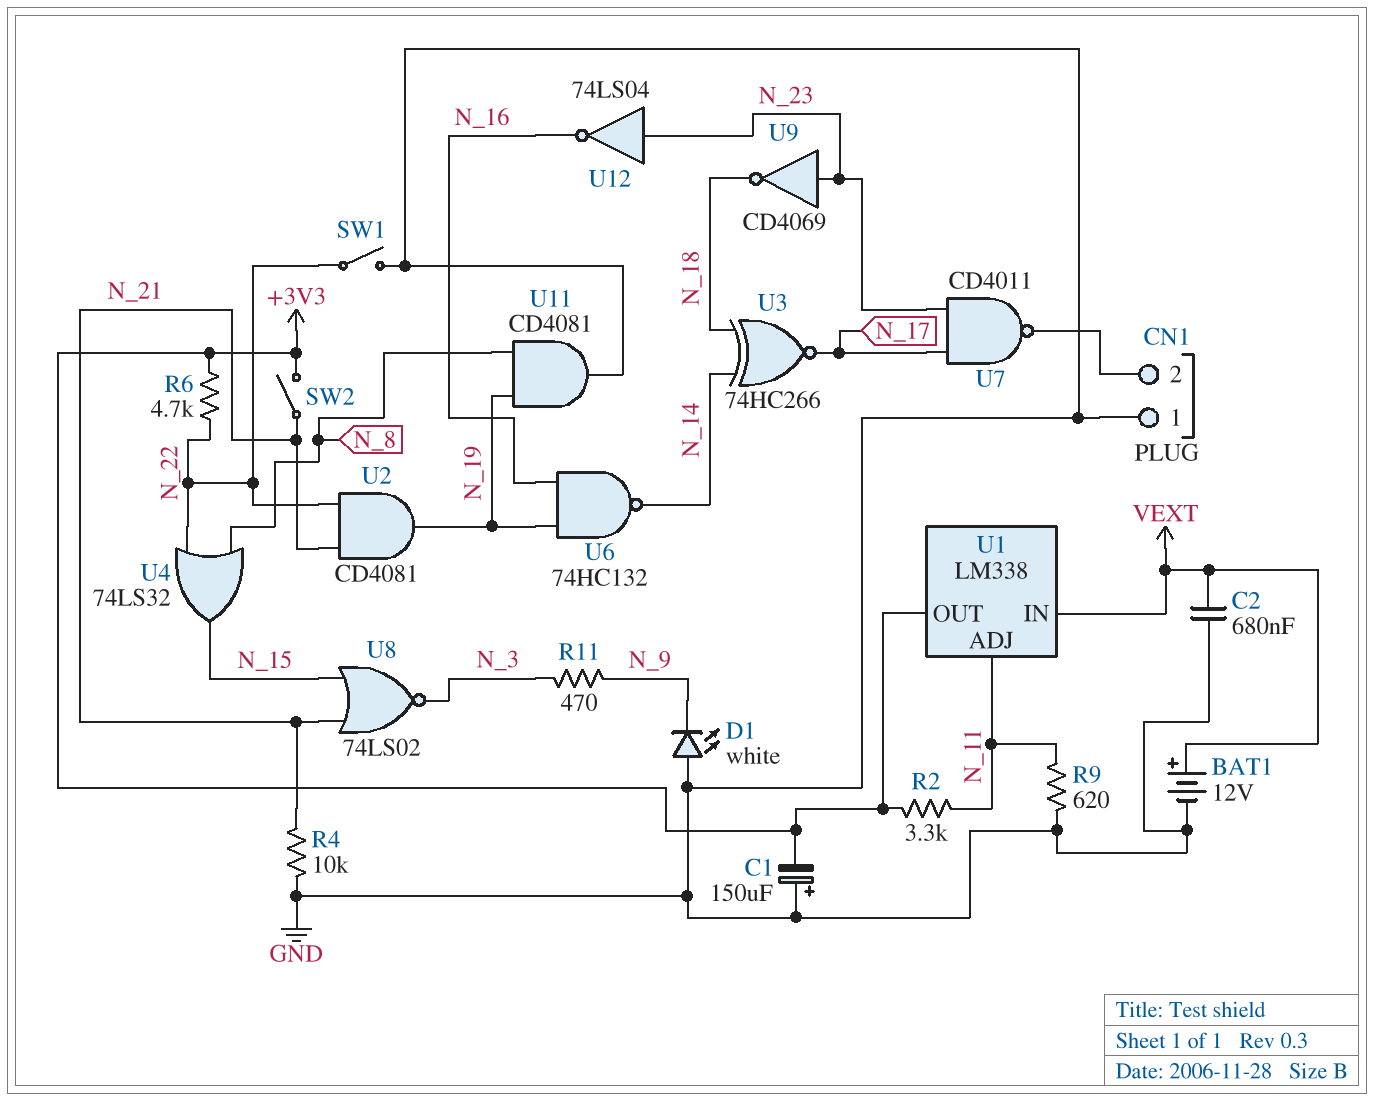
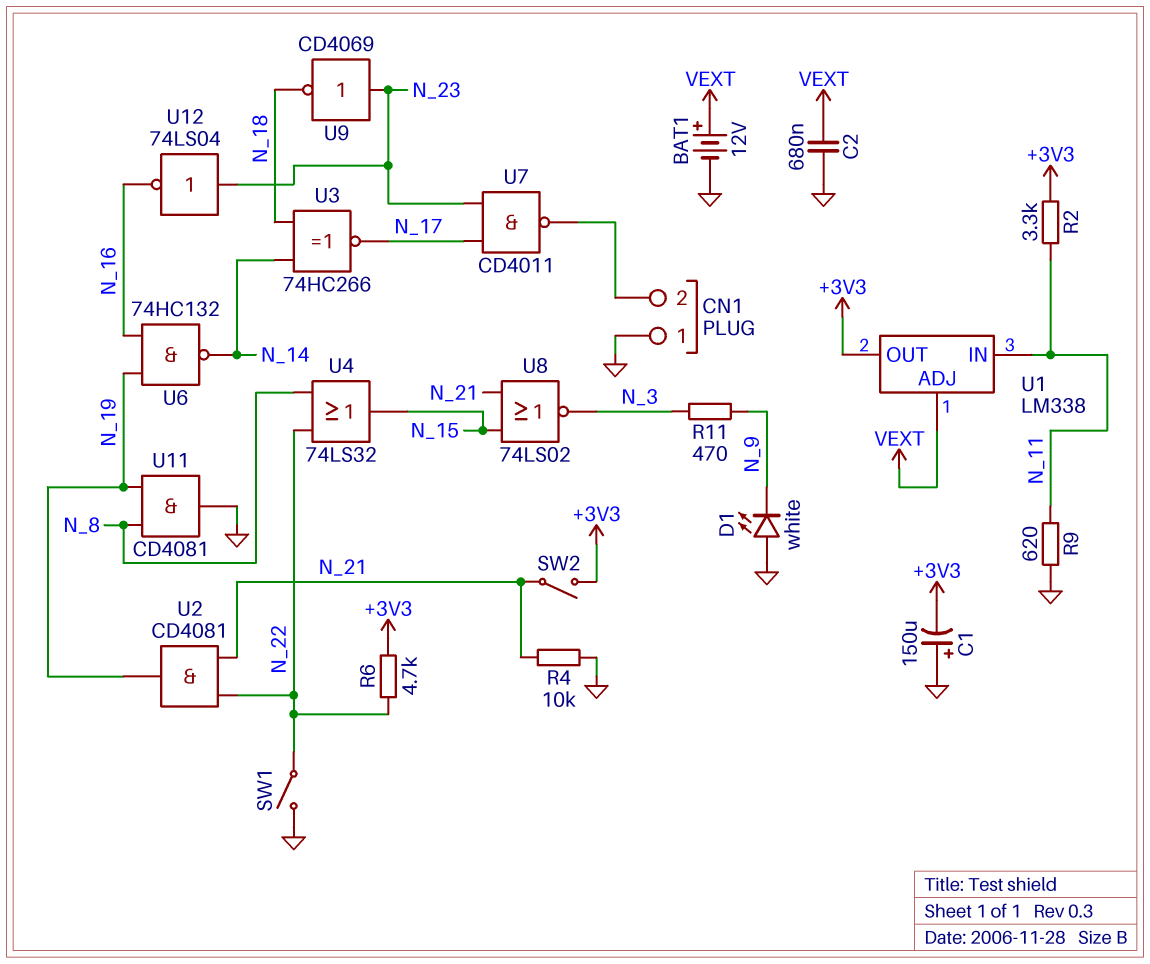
U1 pin ADJ: N_11 -> VEXT
U1 pin IN: VEXT -> N_11

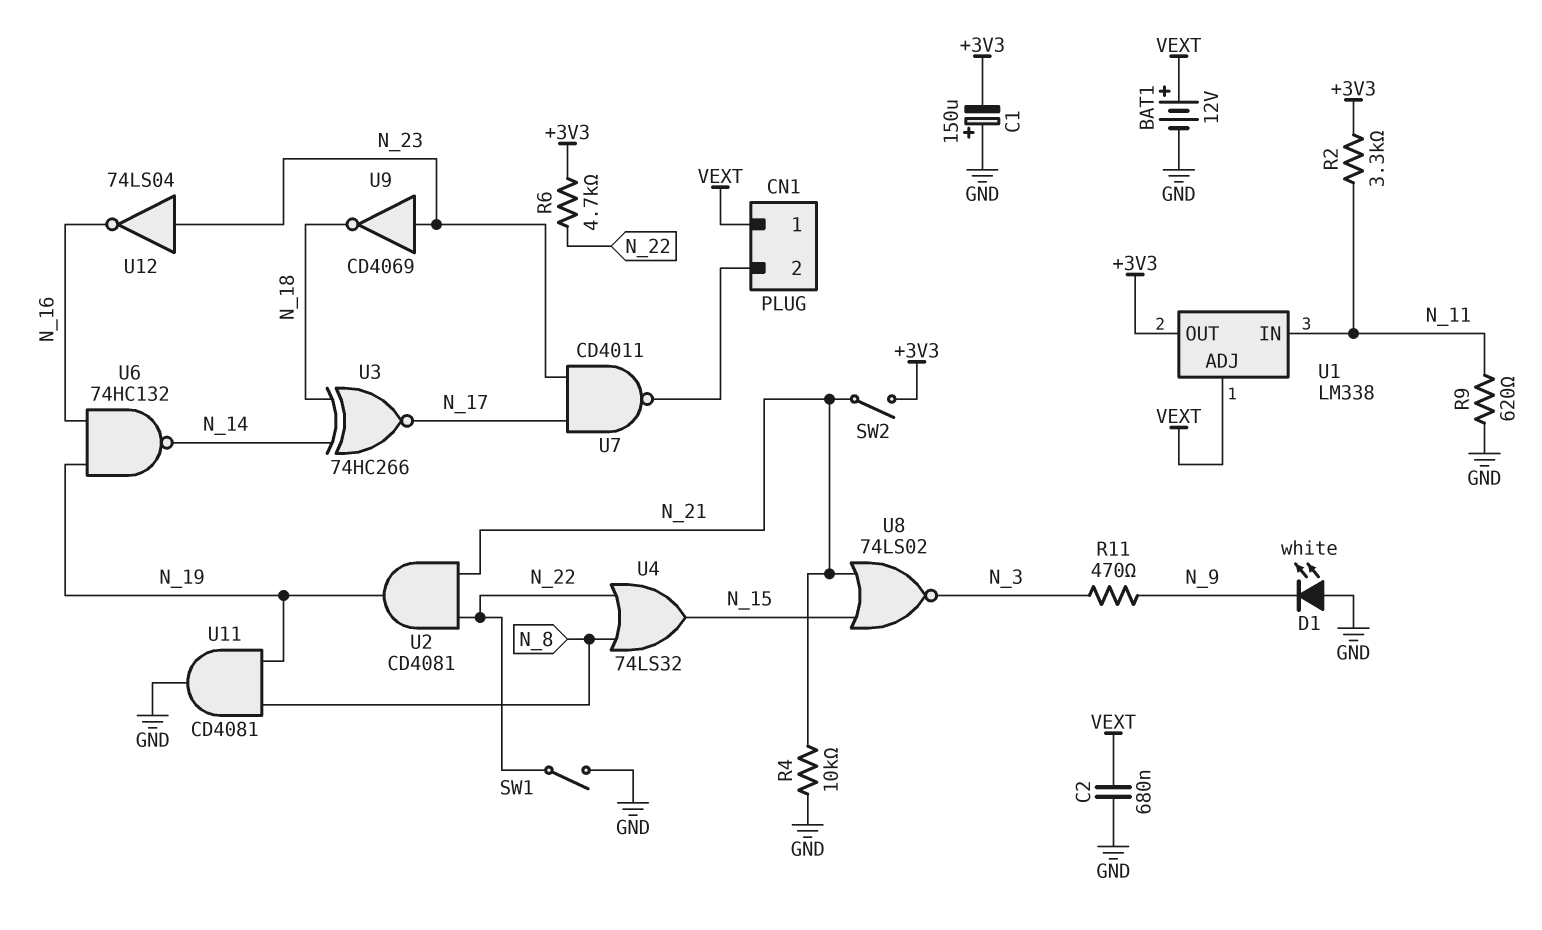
CN1 pin 1: GND -> VEXT

